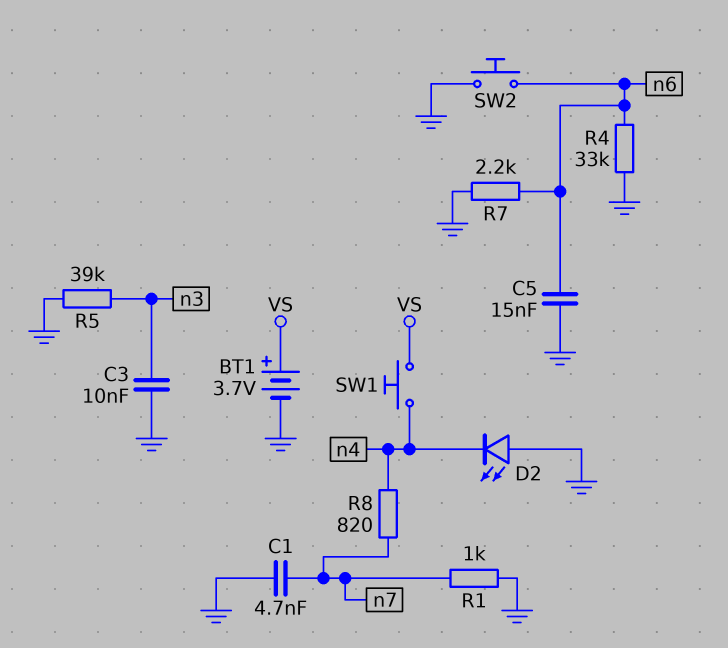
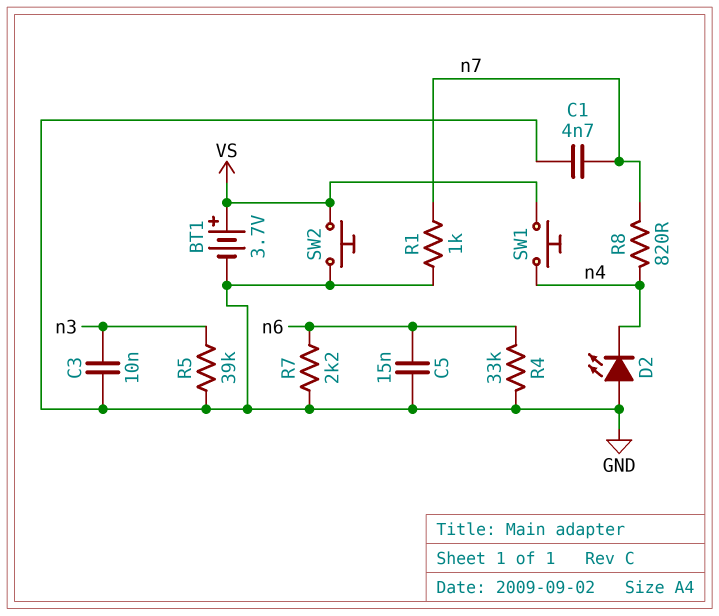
SW2: button (GND, n6) -> button (GND, VS)

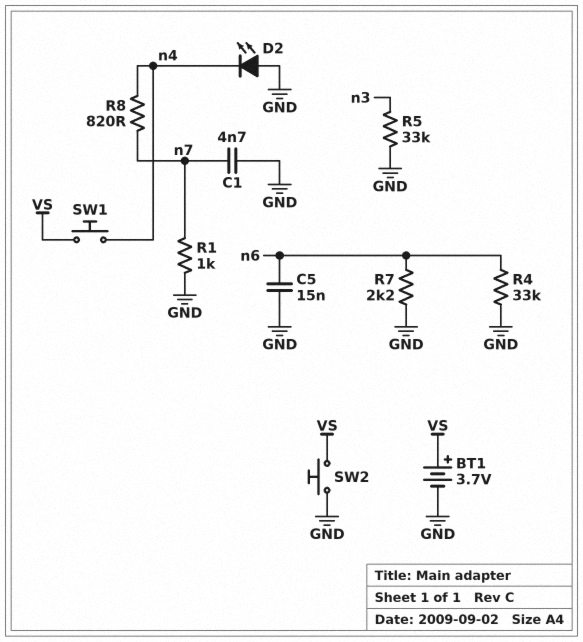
C3: 10nF (GND, n3) -> none
R5: 39k (GND, n3) -> 33k (GND, n3)

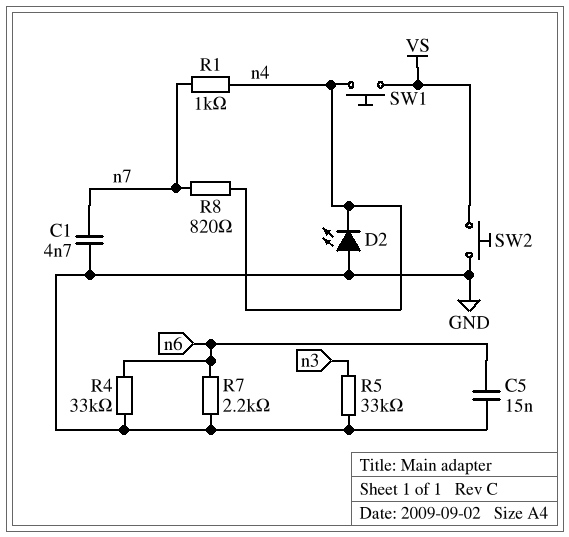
BT1: 3.7V (plus VS, minus GND) -> none
R1: 1k (GND, n7) -> 1k (n4, n7)

